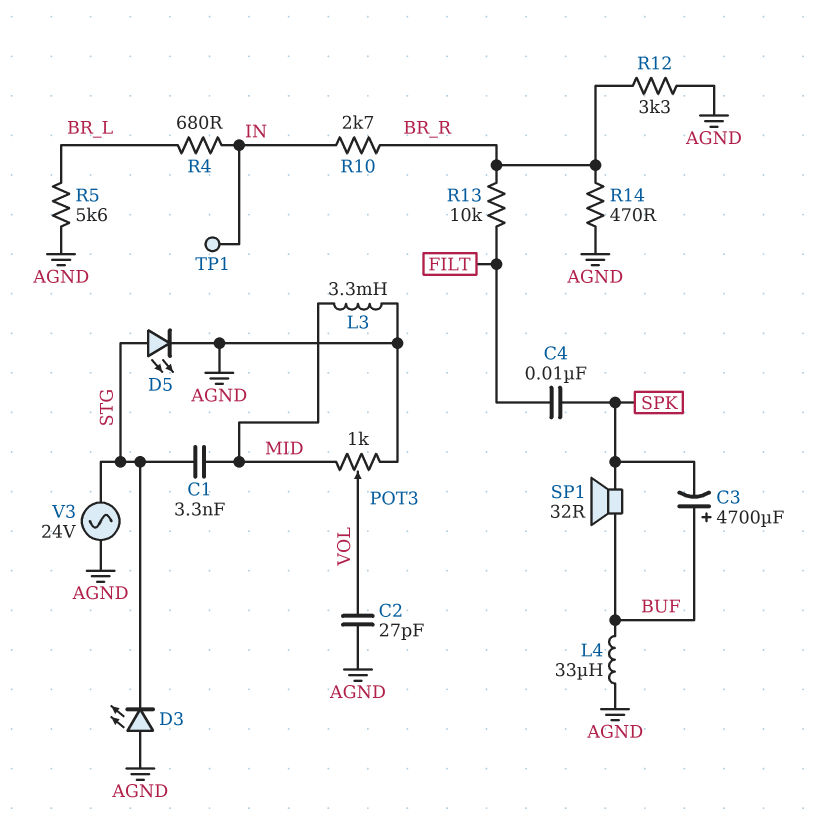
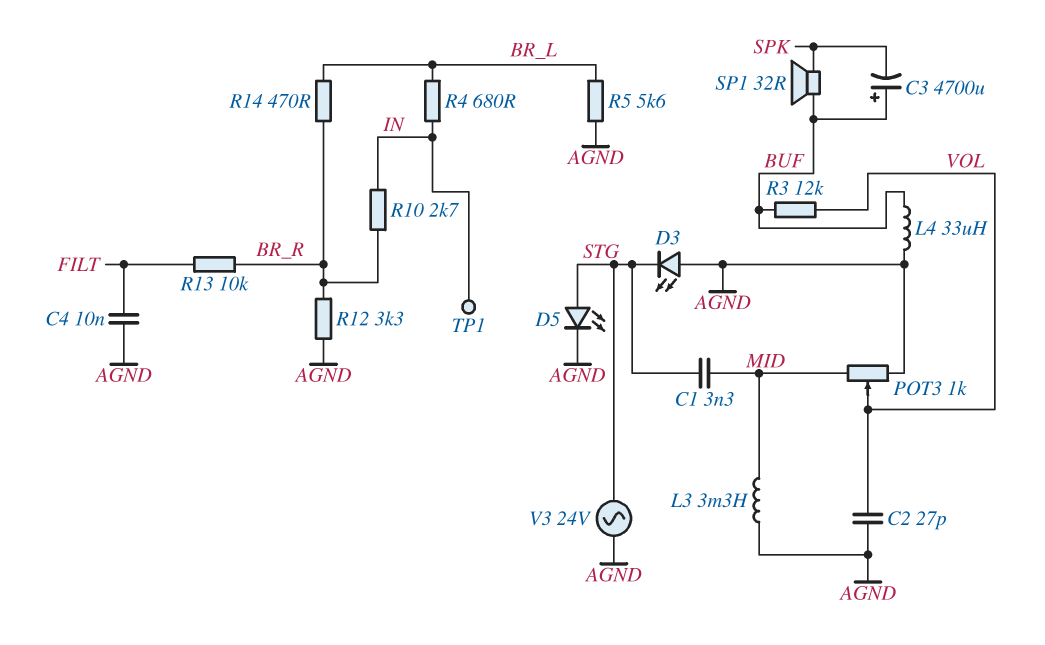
C4: 10nF (FILT, SPK) -> 10nF (AGND, FILT)
R3: none -> 12k (BUF, VOL)
R14: 470 (AGND, BR_R) -> 470 (BR_L, BR_R)

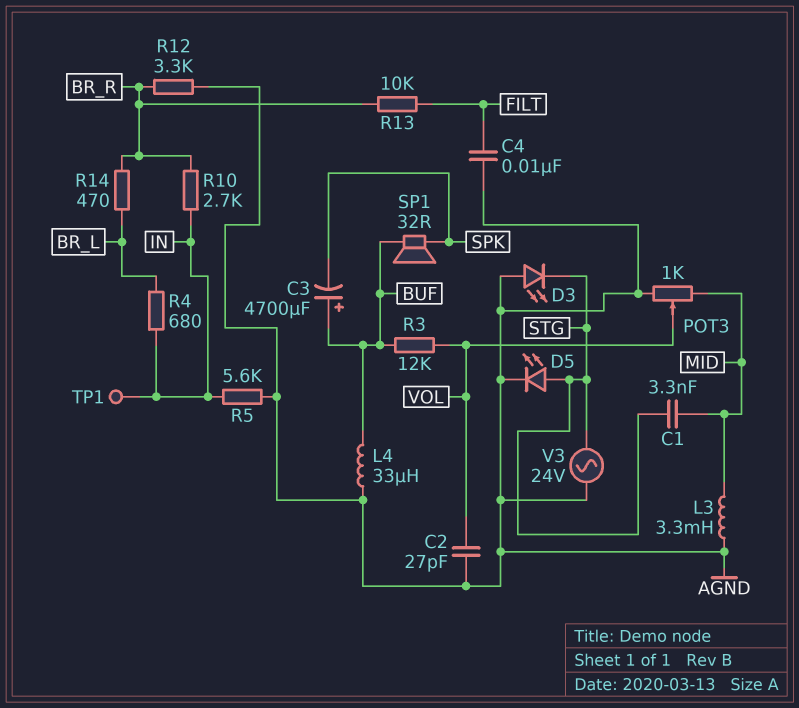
R5: 5.6k (AGND, BR_L) -> 5.6k (AGND, IN)

